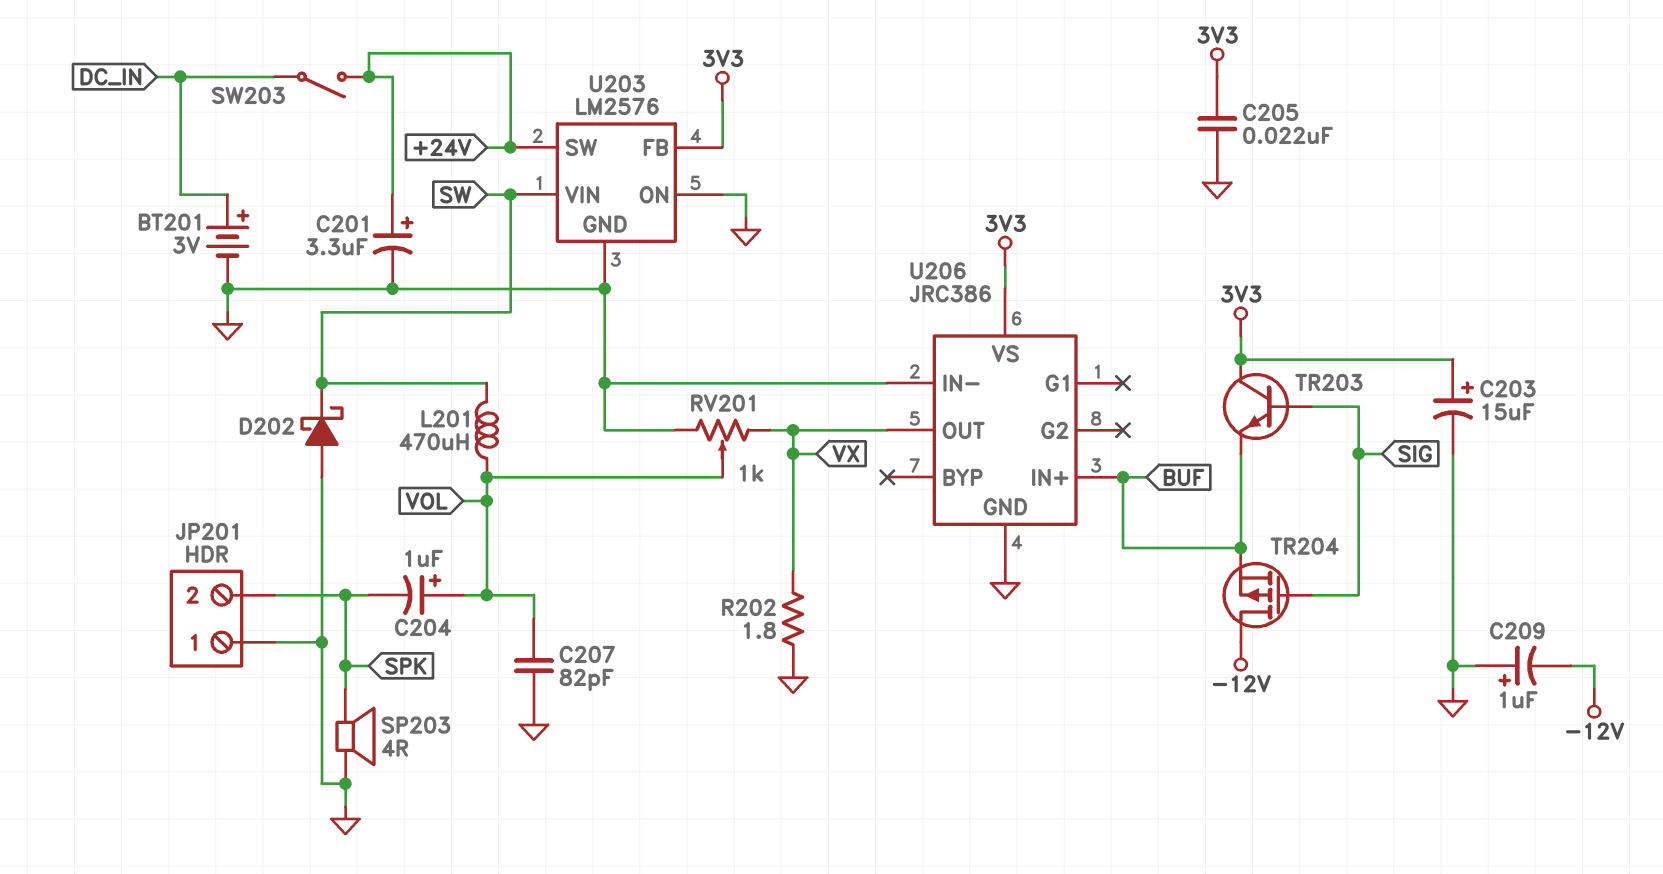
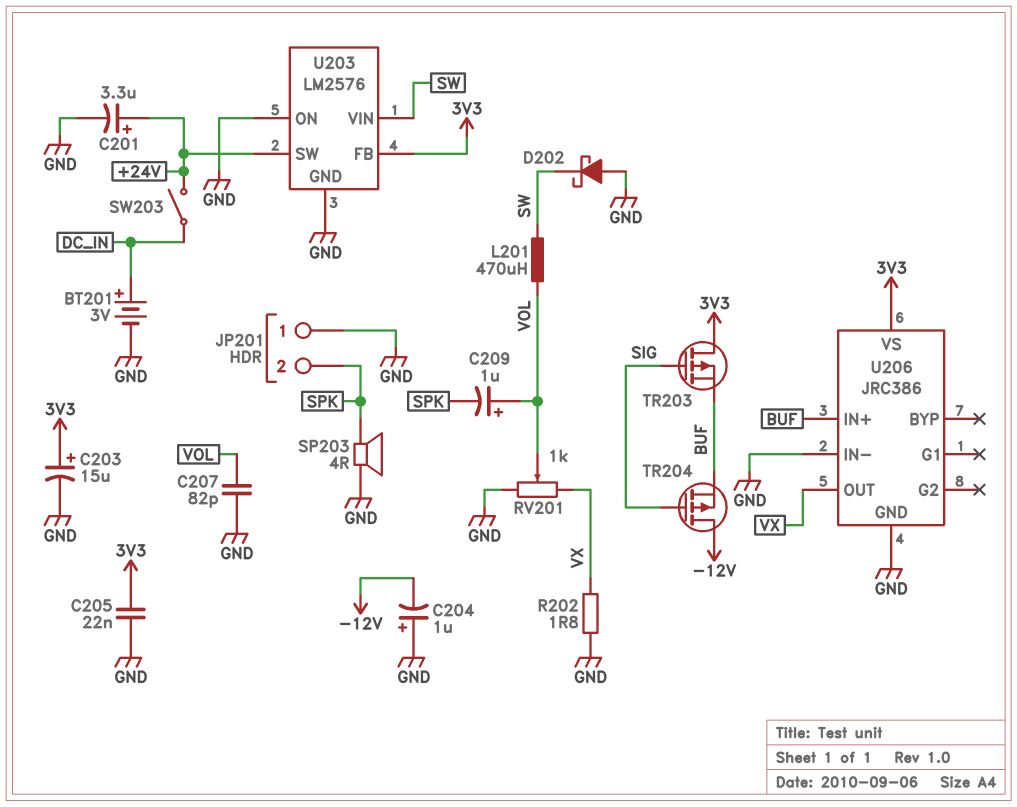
C204: 1uF (plus VOL, minus SPK) -> 1uF (plus GND, minus -12V)
C209: 1uF (plus GND, minus -12V) -> 1uF (plus VOL, minus SPK)
TR203: NPN (B SIG, C 3V3, E BUF) -> PMOS (G SIG, D 3V3, S BUF)

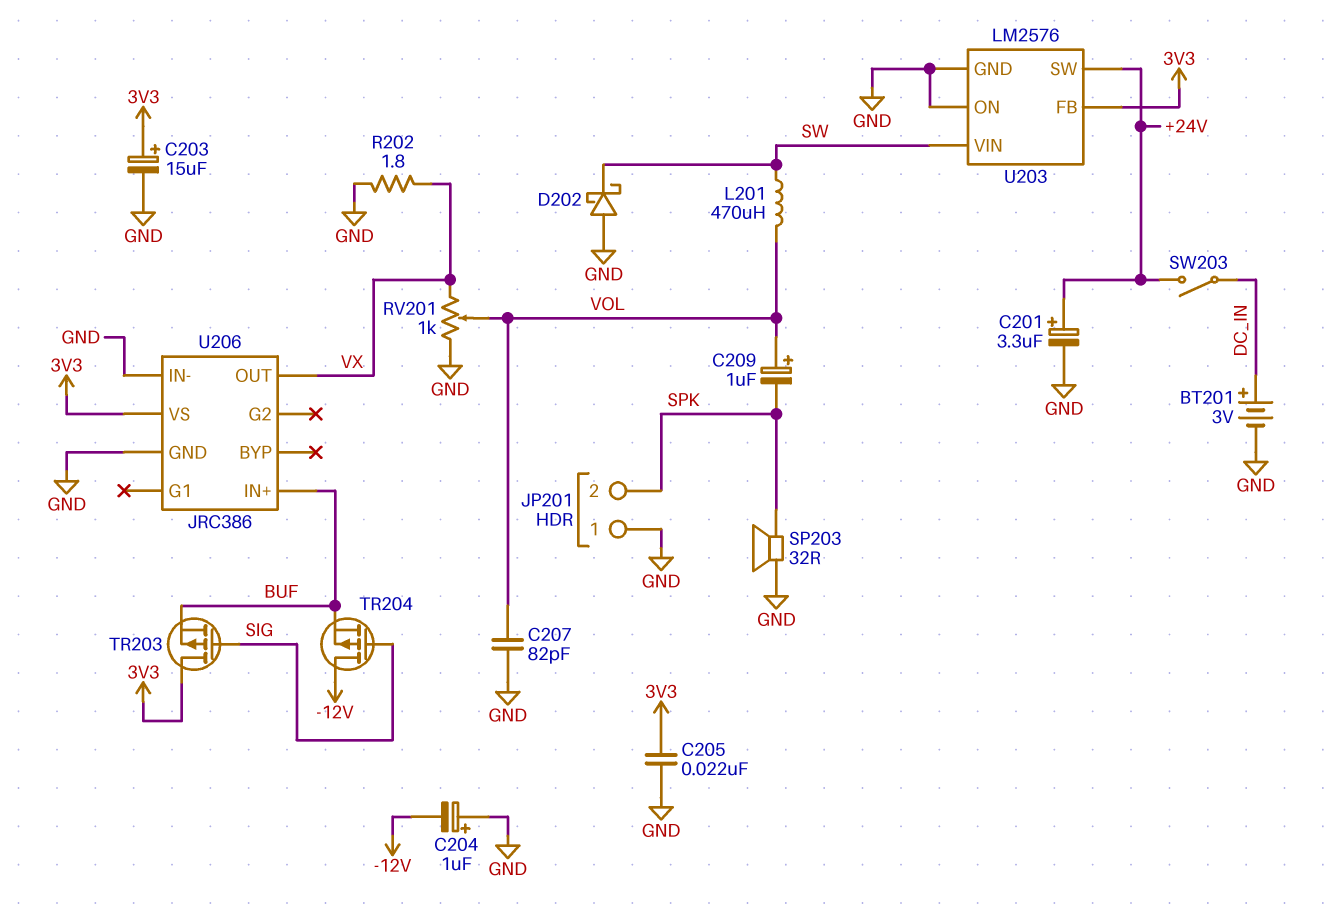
SP203: speaker 4R (GND, SPK) -> speaker 32R (GND, SPK)

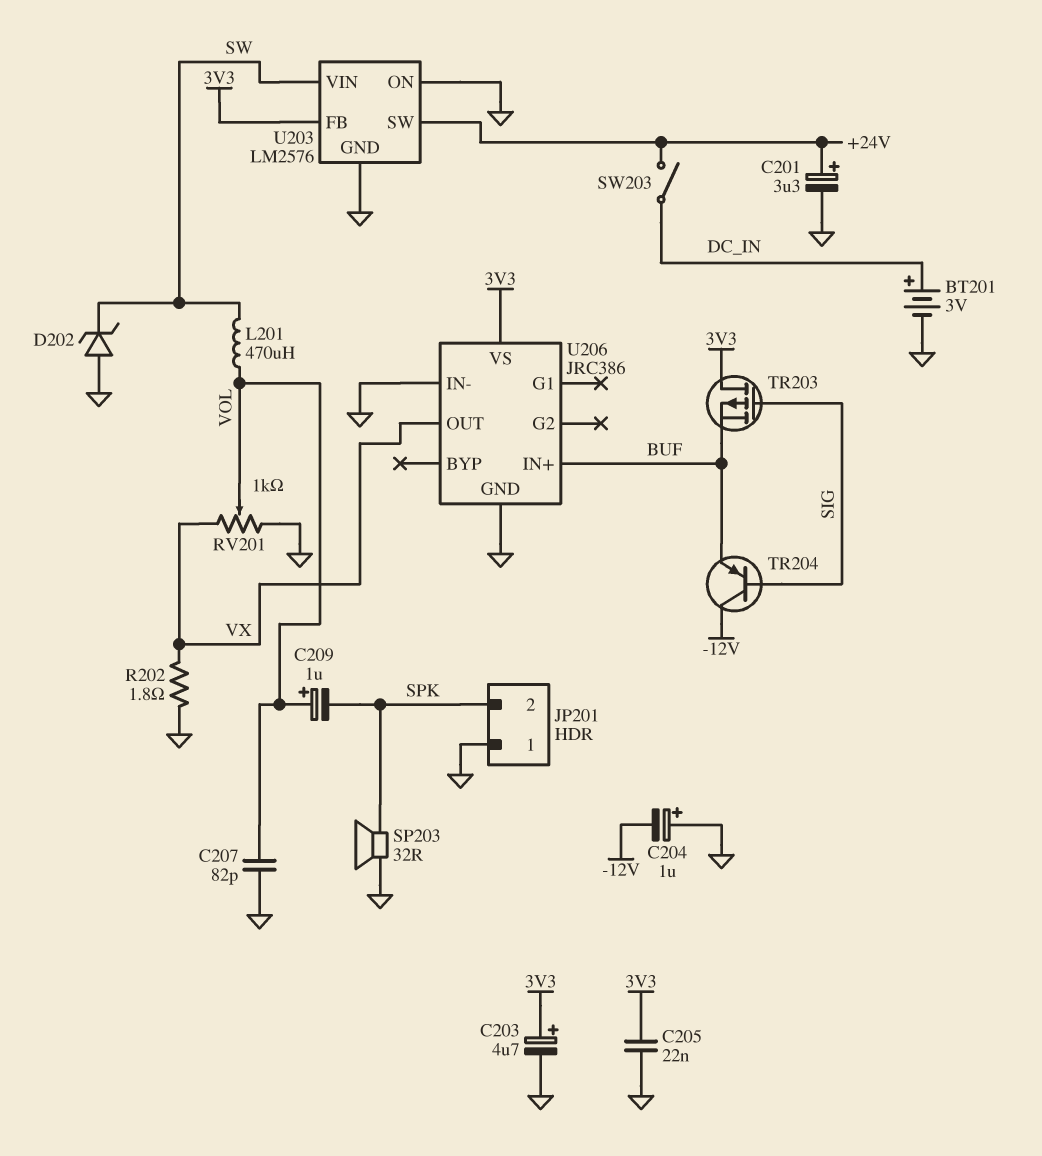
C203: 15uF (plus 3V3, minus GND) -> 4.7uF (plus 3V3, minus GND)
D202: schottky (A GND, K SW) -> zener (A GND, K SW)
TR204: PMOS (G SIG, D -12V, S BUF) -> PNP (B SIG, C -12V, E BUF)

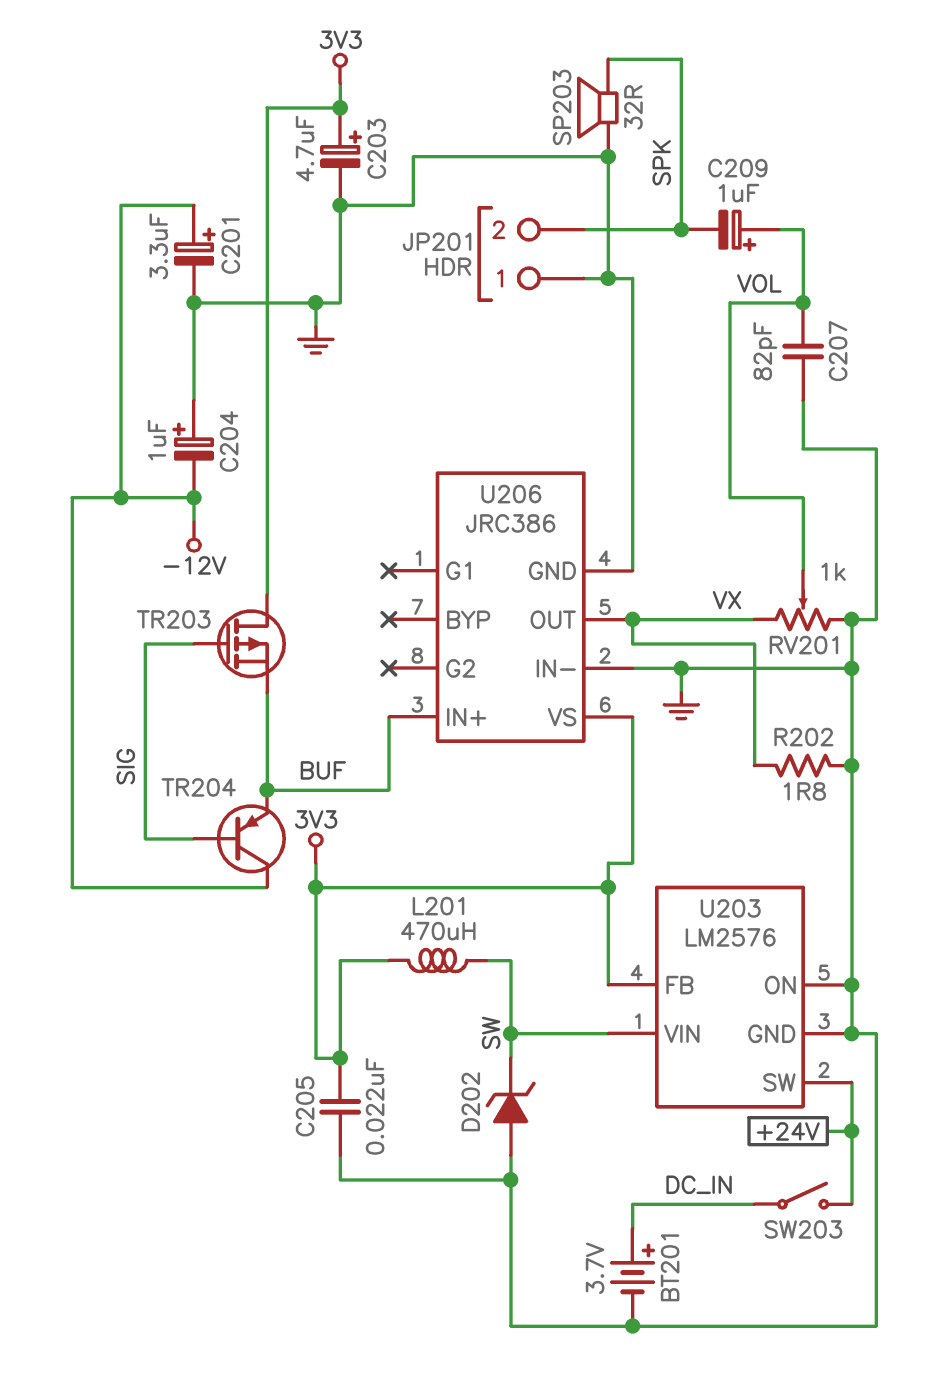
BT201: 3V (plus DC_IN, minus GND) -> 3.7V (plus DC_IN, minus GND)
C201: 3.3uF (plus +24V, minus GND) -> 3.3uF (plus -12V, minus GND)
L201: 470uH (SW, VOL) -> 470uH (3V3, SW)

